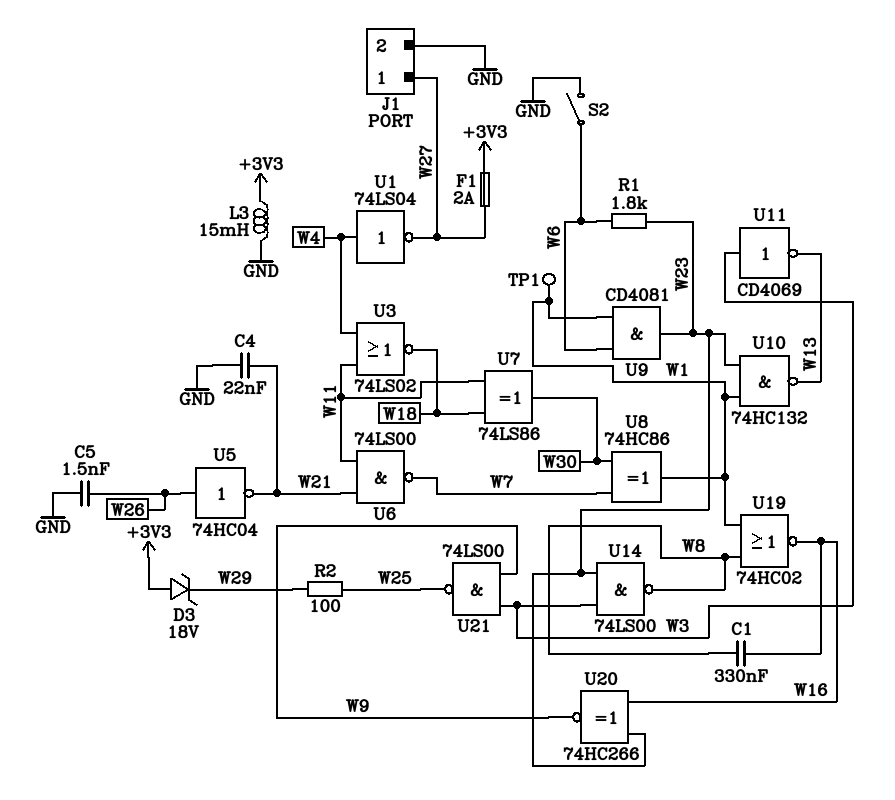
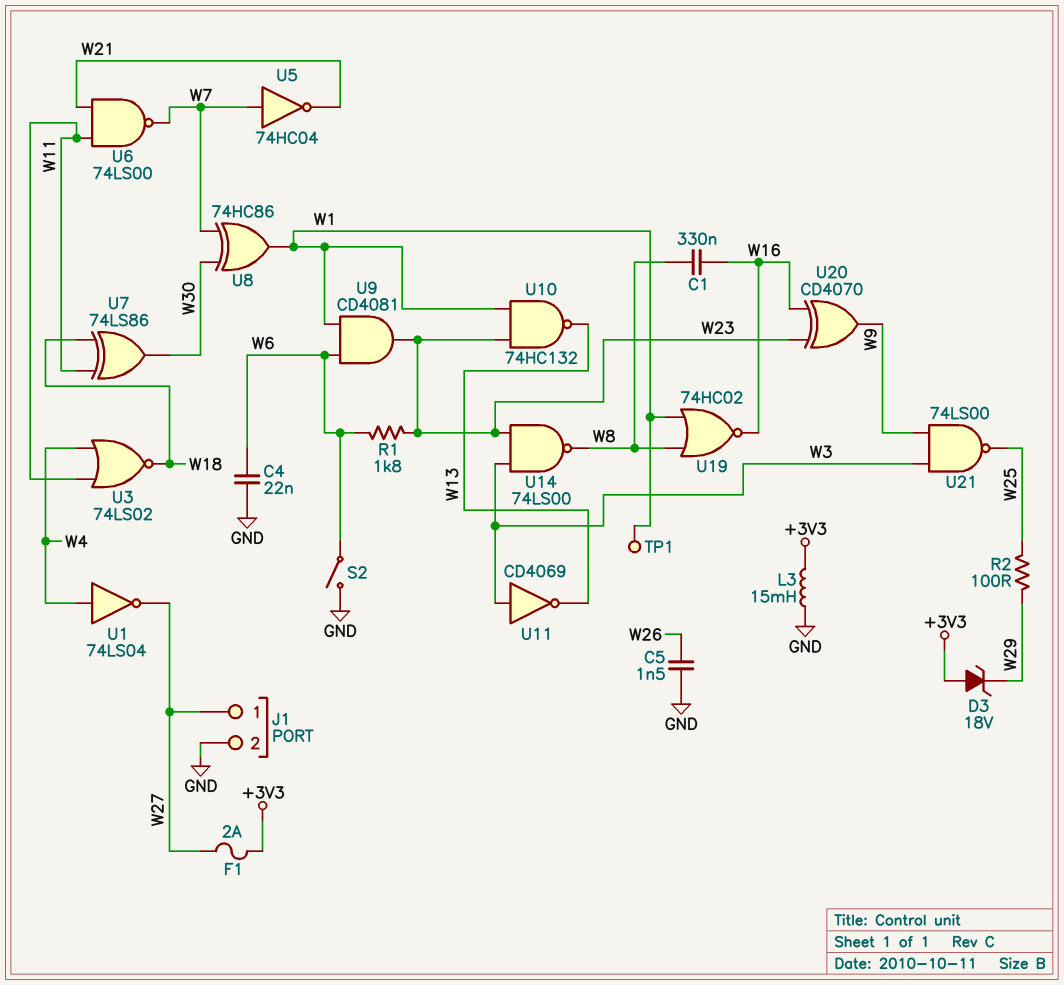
C4: 22nF (GND, W21) -> 22nF (GND, W6)
U5: NOT 74HC04 (in W26, out W21) -> NOT 74HC04 (in W7, out W21)
U20: XNOR 74HC266 (in W16, in W23, out W9) -> XOR CD4070 (in W16, in W23, out W9)

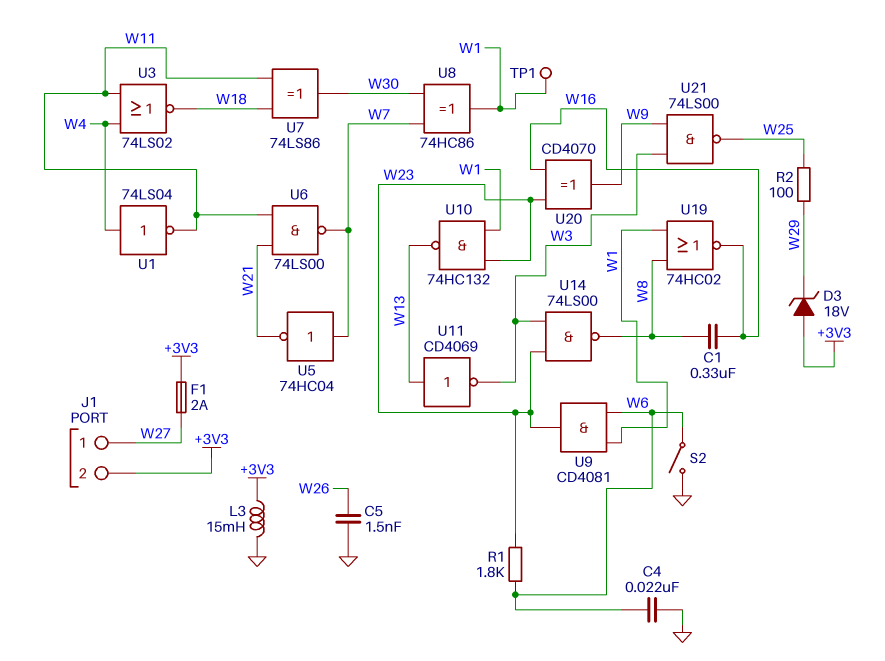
J1 pin 2: GND -> +3V3
U1: NOT 74LS04 (in W4, out W27) -> NOT 74LS04 (in W4, out W11)
U11: NOT CD4069 (in W3, out W13) -> NOT CD4069 (in W13, out W3)

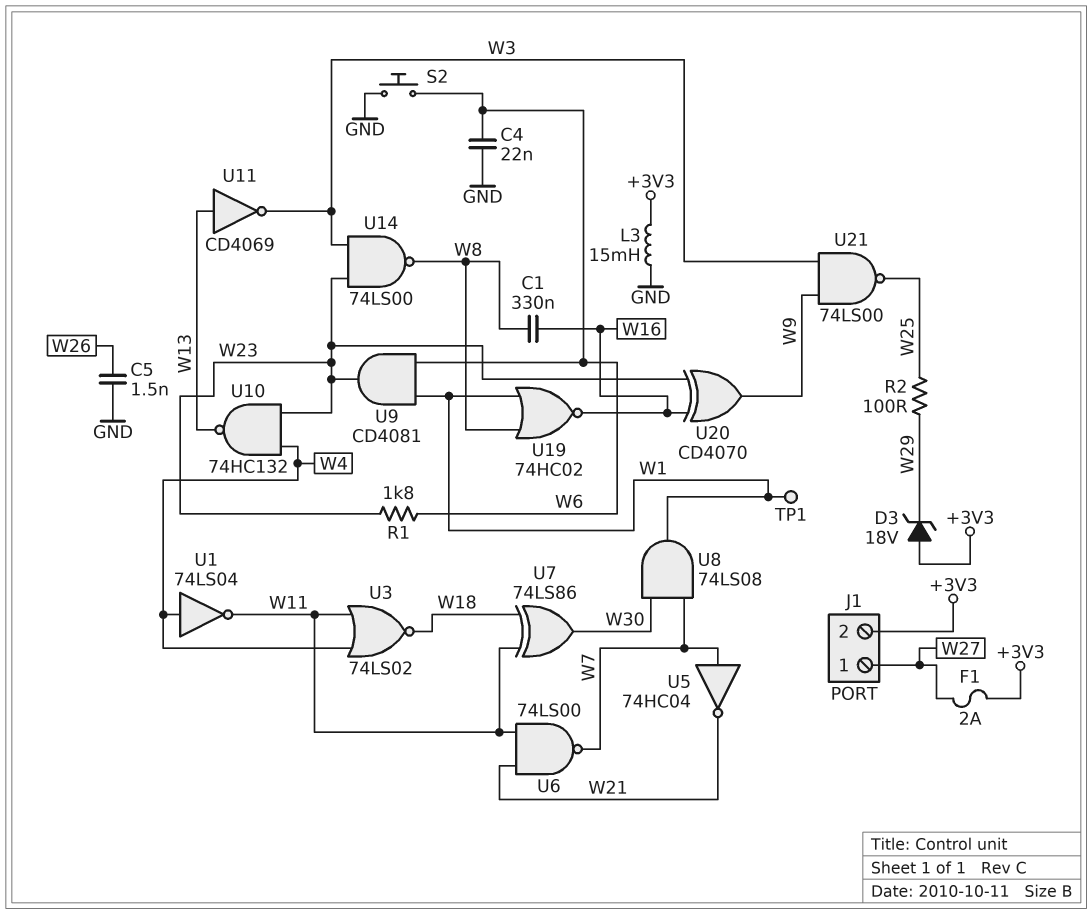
S2: switch (GND, W6) -> button (GND, W6)
U8: XOR 74HC86 (in W7, in W30, out W1) -> AND 74LS08 (in W7, in W30, out W1)
U10: NAND 74HC132 (in W1, in W23, out W13) -> NAND 74HC132 (in W4, in W23, out W13)

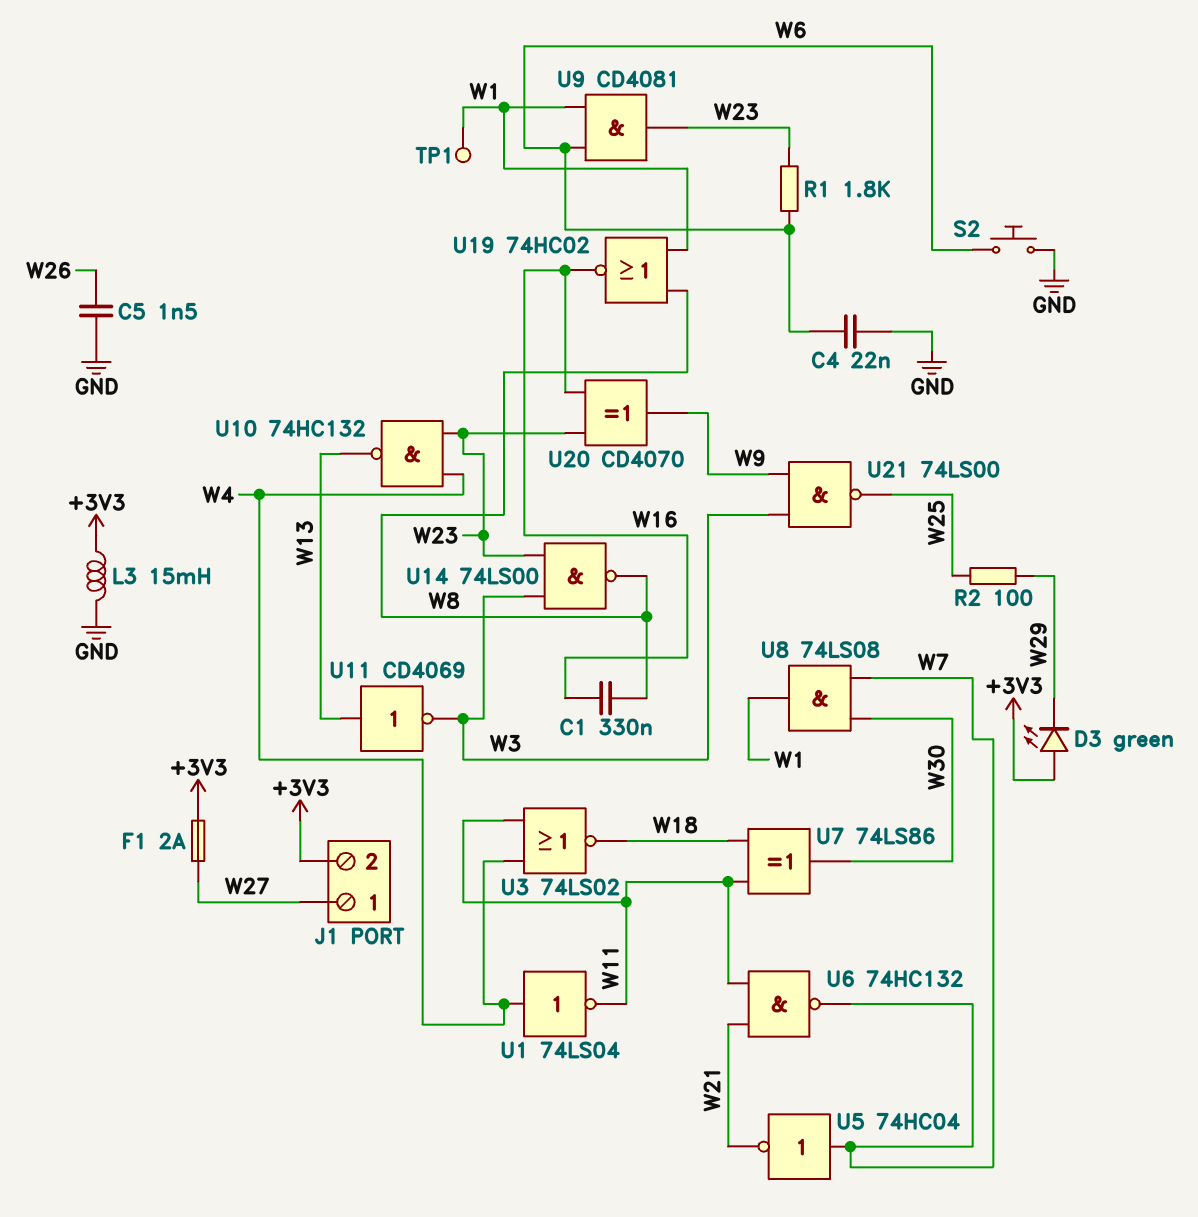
D3: zener 18V (A +3V3, K W29) -> LED green (A +3V3, K W29)
U6: NAND 74LS00 (in W11, in W21, out W7) -> NAND 74HC132 (in W11, in W21, out W7)

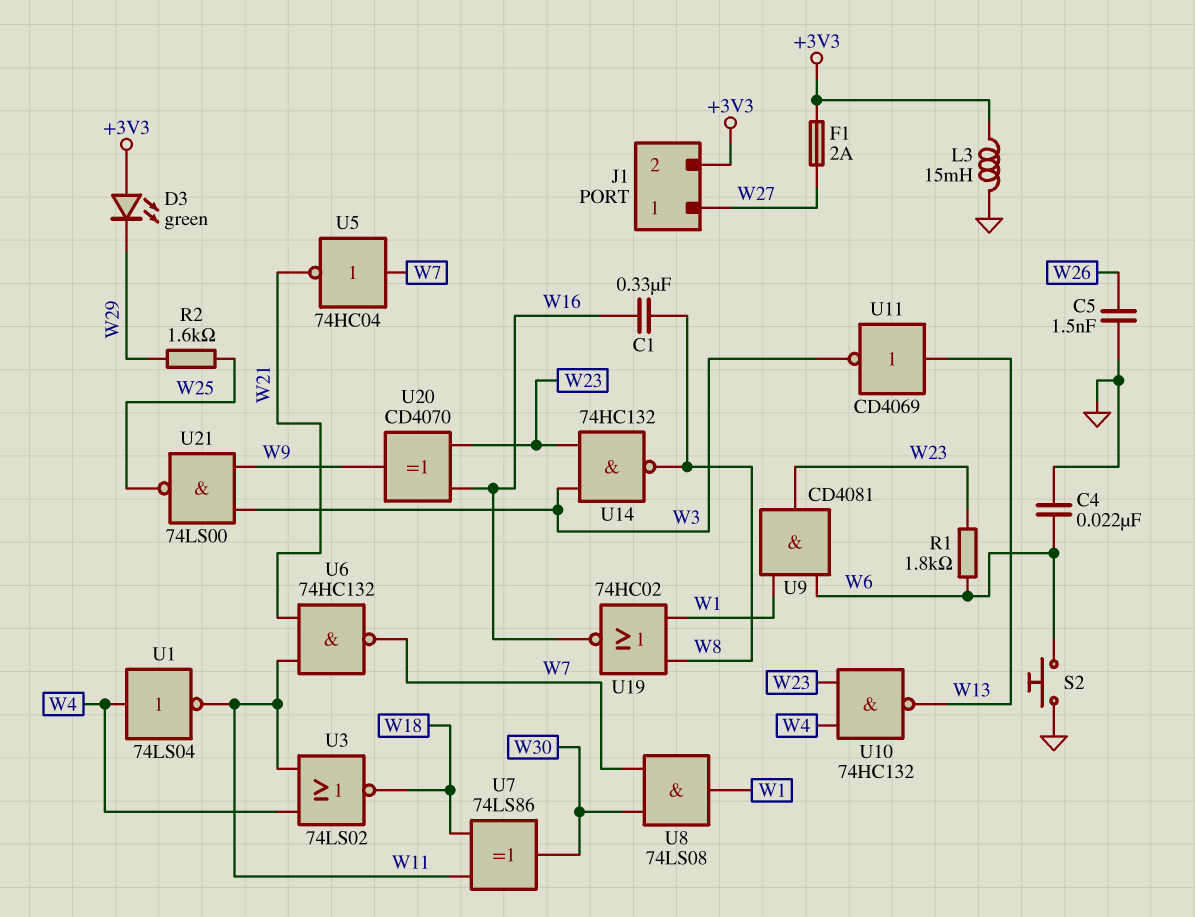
R2: 100 (W25, W29) -> 1.6k (W25, W29)
TP1: test point (W1) -> none
U14: NAND 74LS00 (in W3, in W23, out W8) -> NAND 74HC132 (in W3, in W23, out W8)

